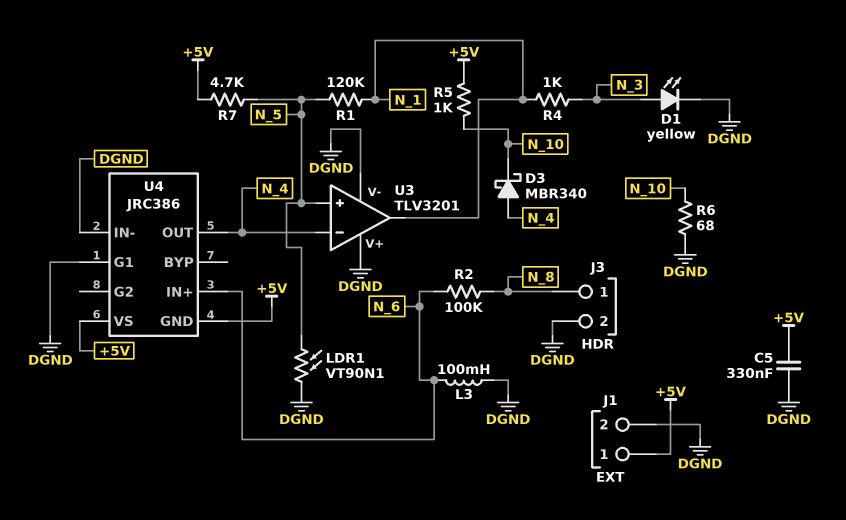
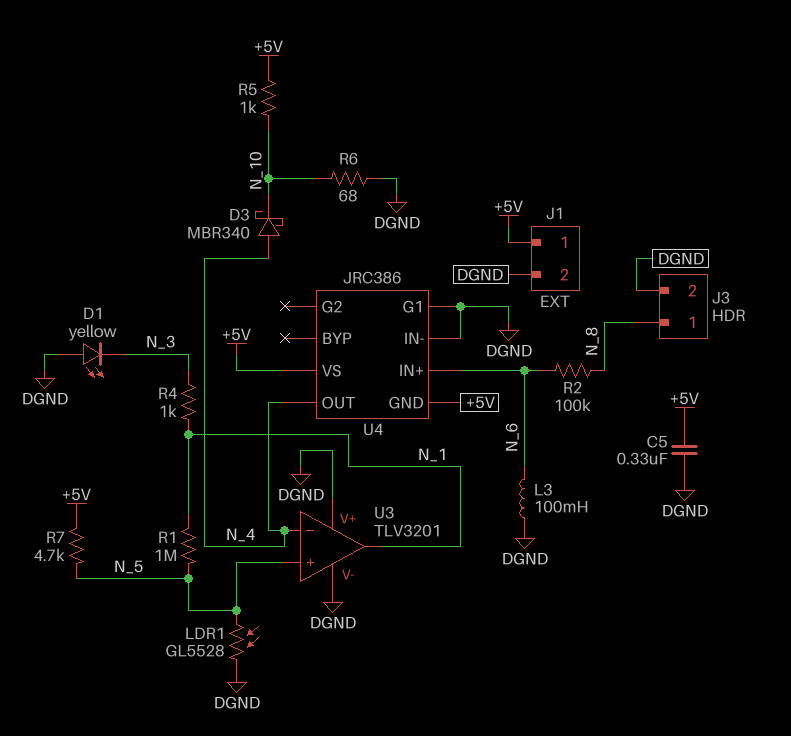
D1: LED yellow (A N_3, K DGND) -> LED yellow (A DGND, K N_3)
LDR1: VT90N1 (DGND, N_5) -> GL5528 (DGND, N_5)
R1: 120k (N_1, N_5) -> 1M (N_1, N_5)

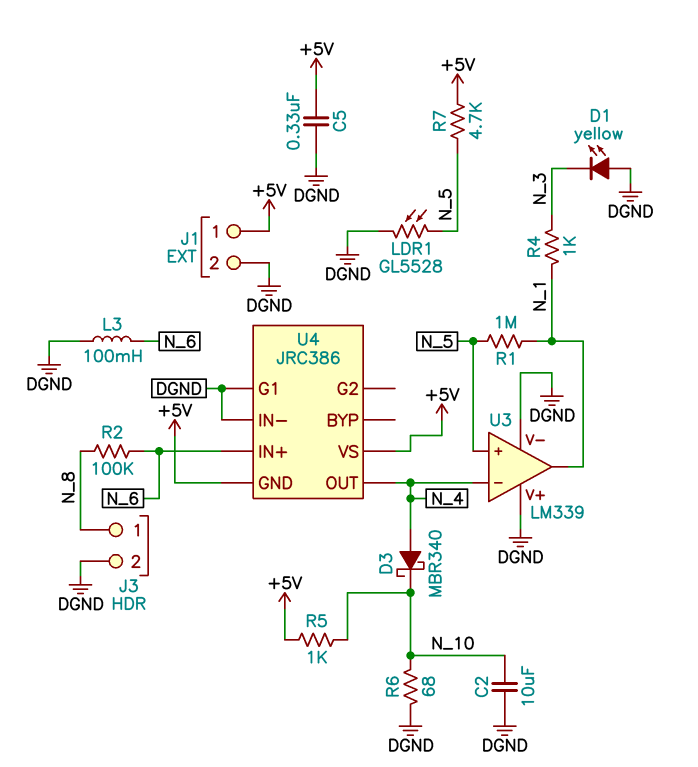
C2: none -> 10uF (DGND, N_10)
U3: TLV3201 -> LM339

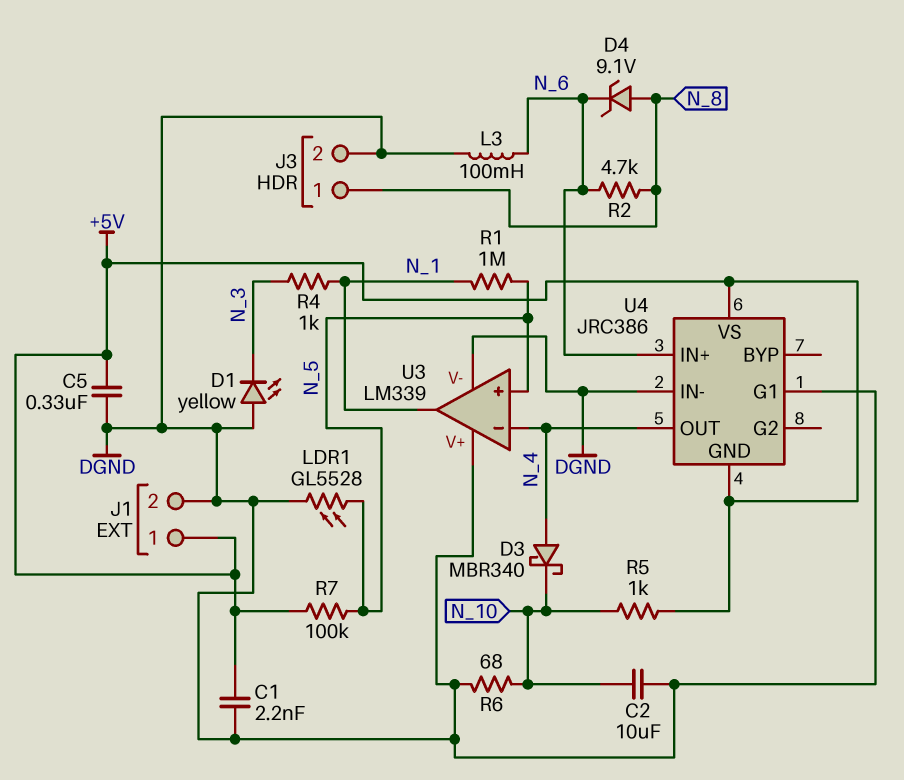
C1: none -> 2.2nF (+5V, DGND)
D4: none -> zener 9.1V (A N_8, K N_6)
R2: 100k (N_6, N_8) -> 4.7k (N_6, N_8)
R7: 4.7k (+5V, N_5) -> 100k (+5V, N_5)

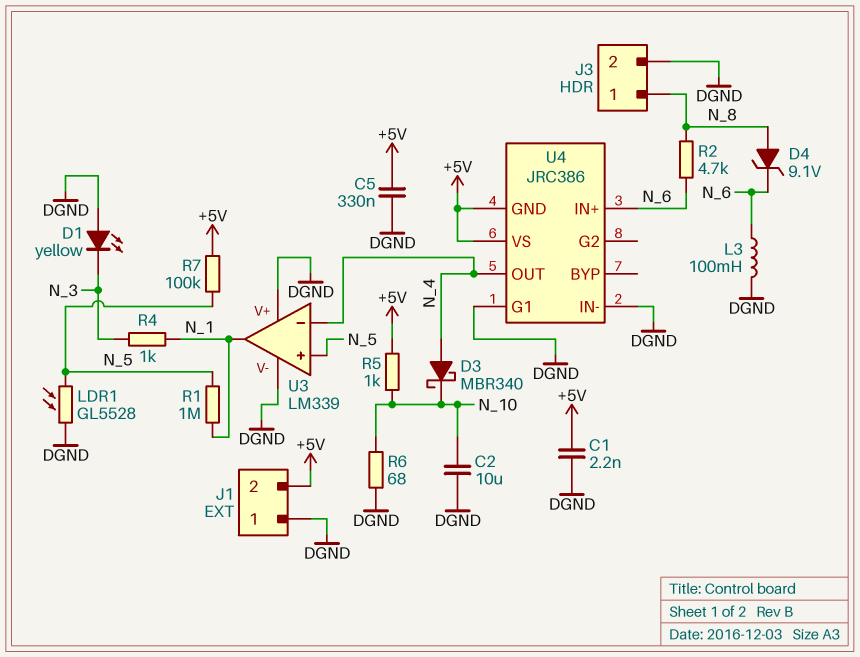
J1 pin 1: +5V -> DGND
J1 pin 2: DGND -> +5V

